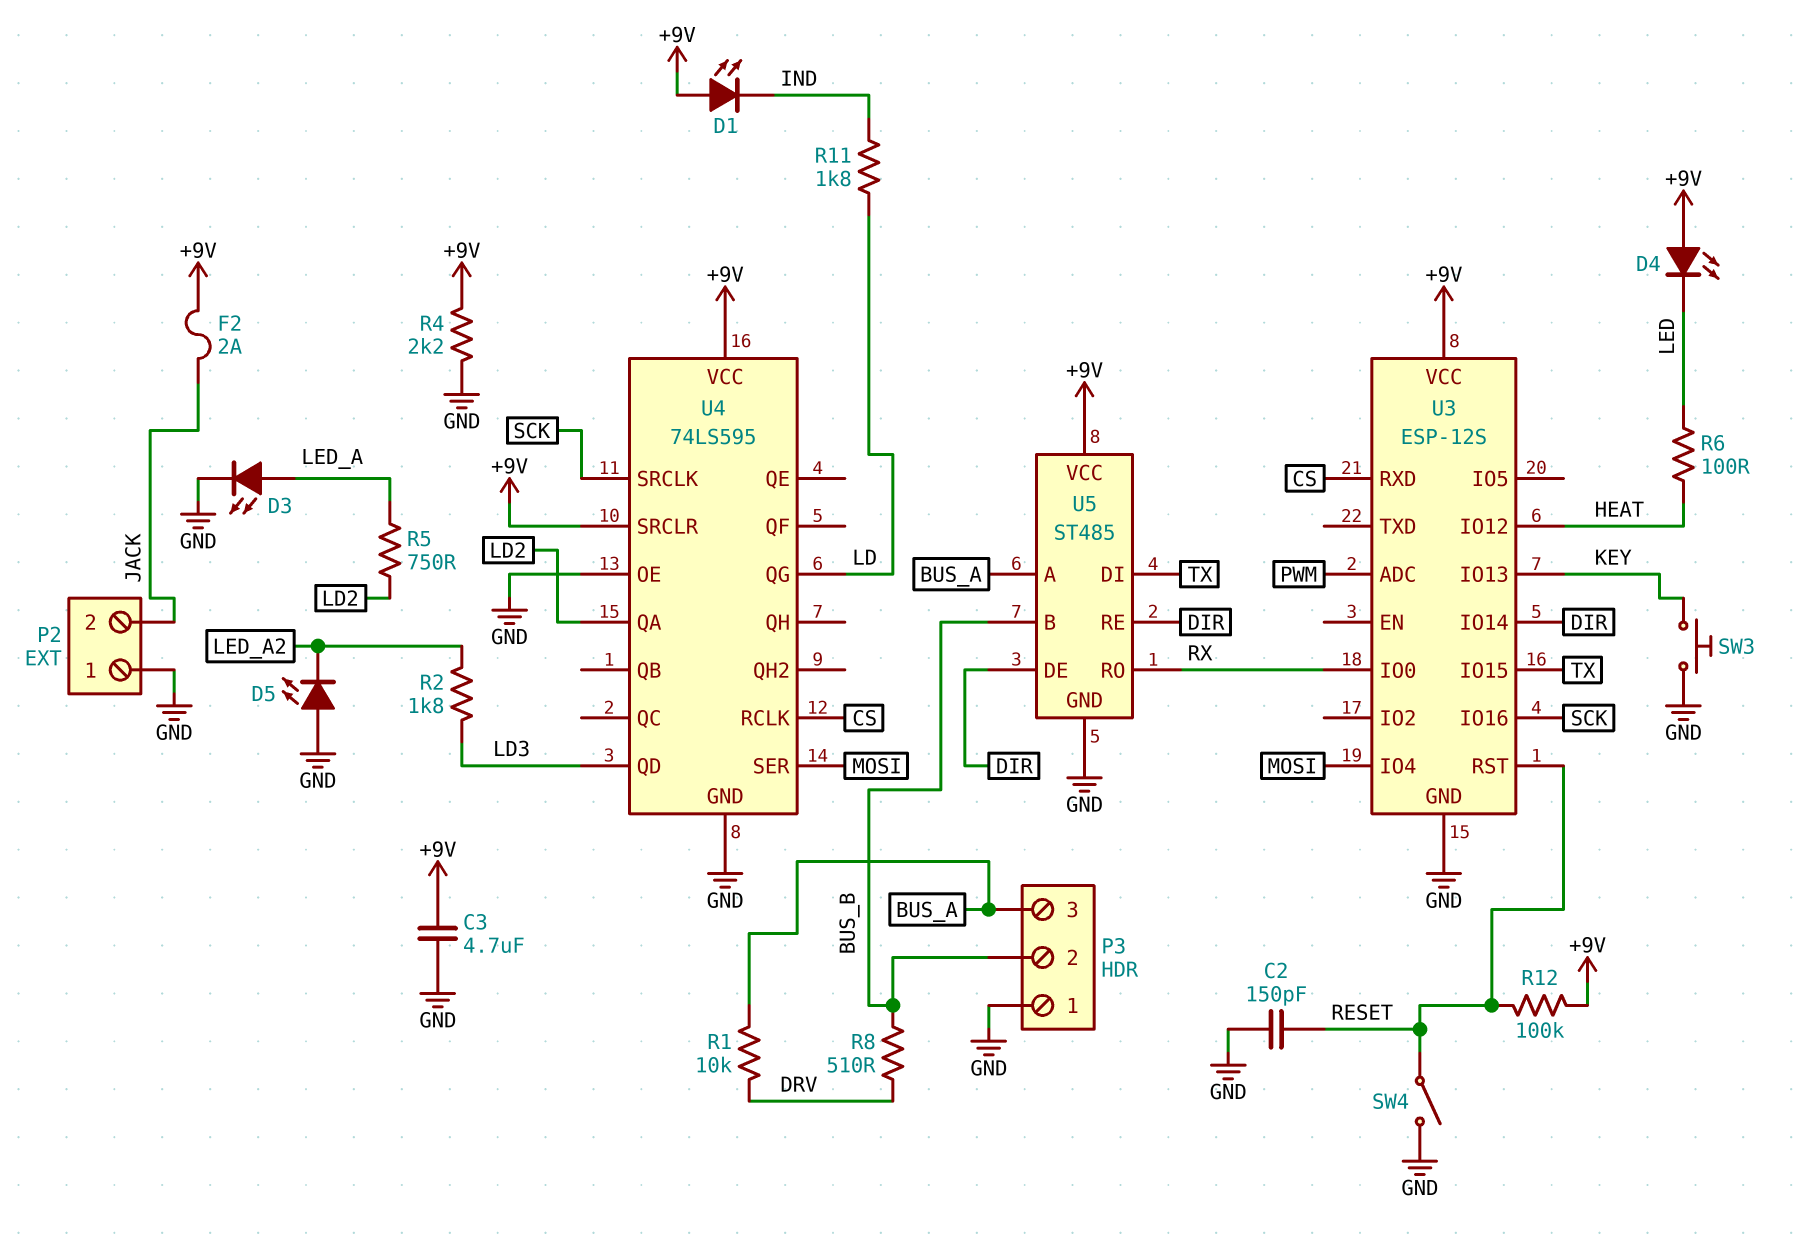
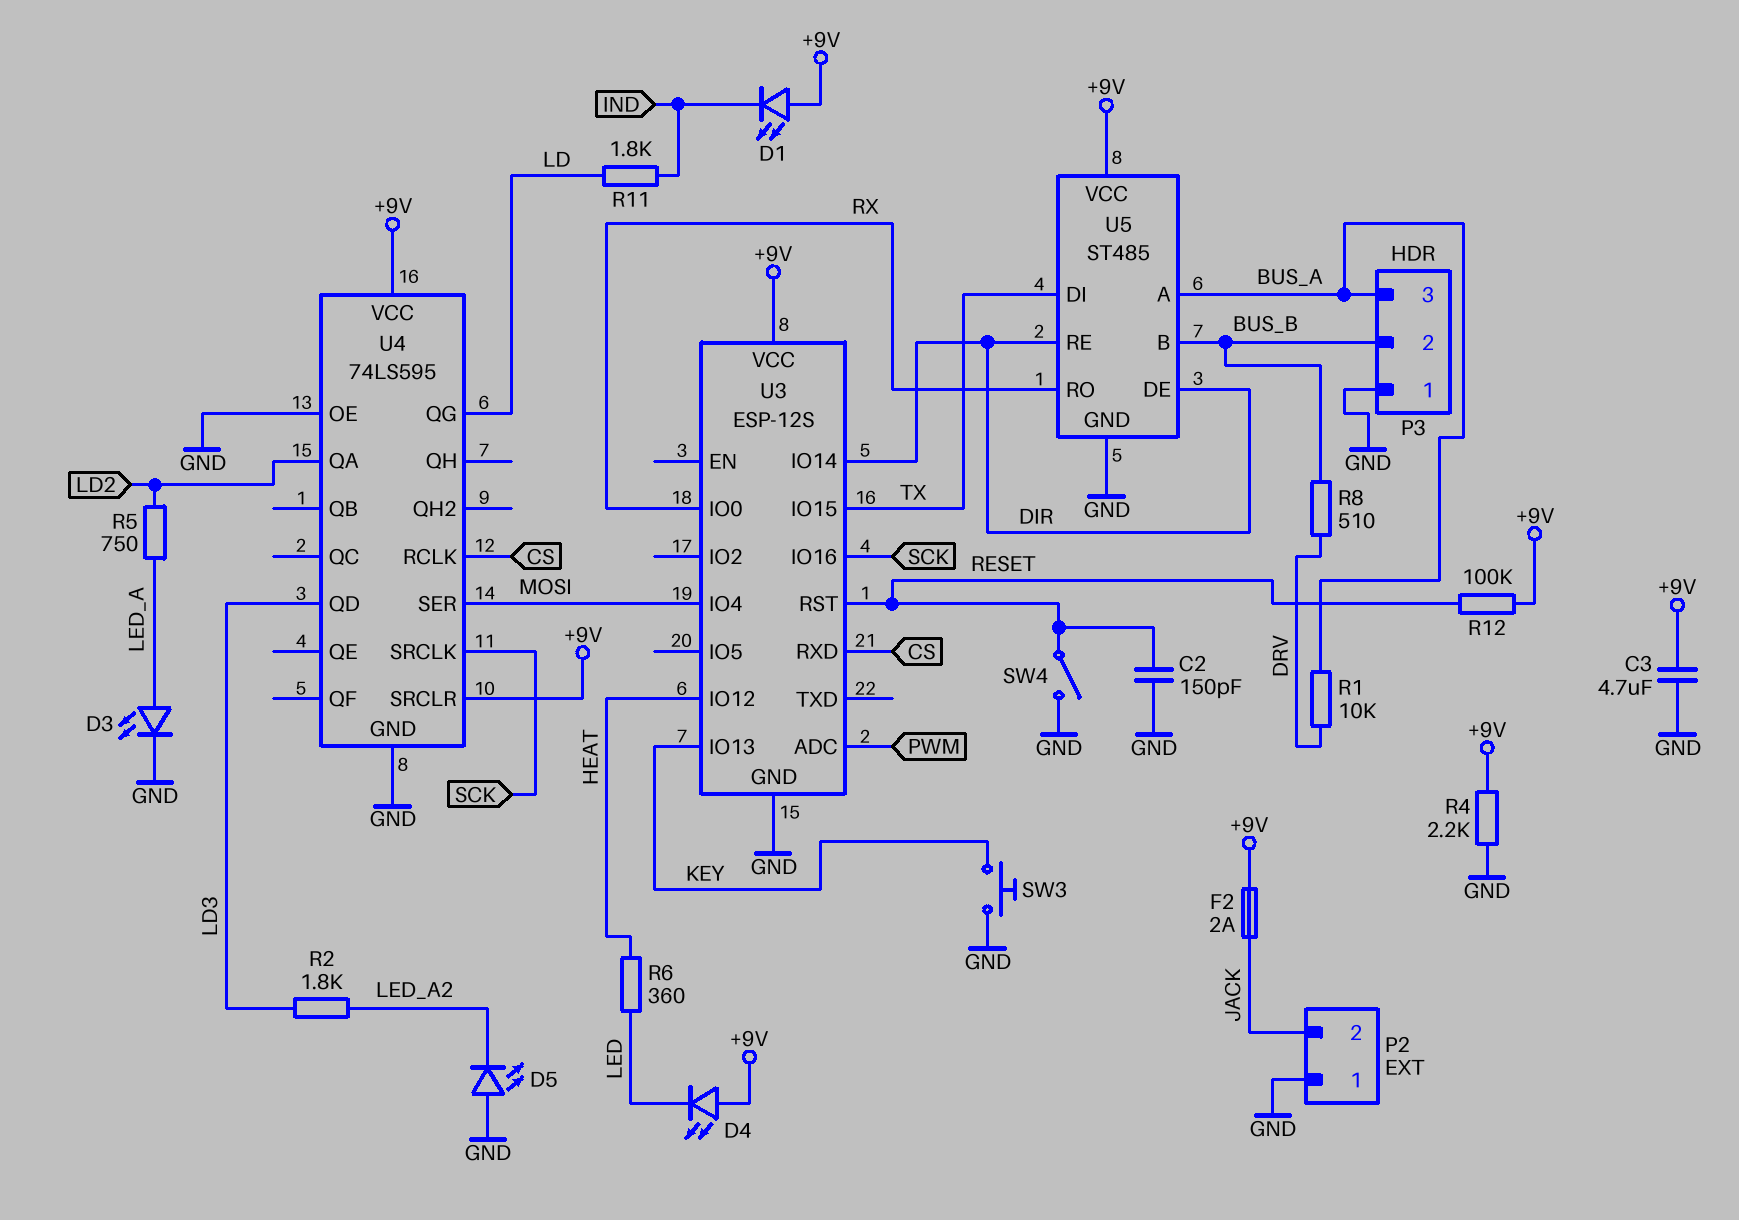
R6: 100 (HEAT, LED) -> 360 (HEAT, LED)

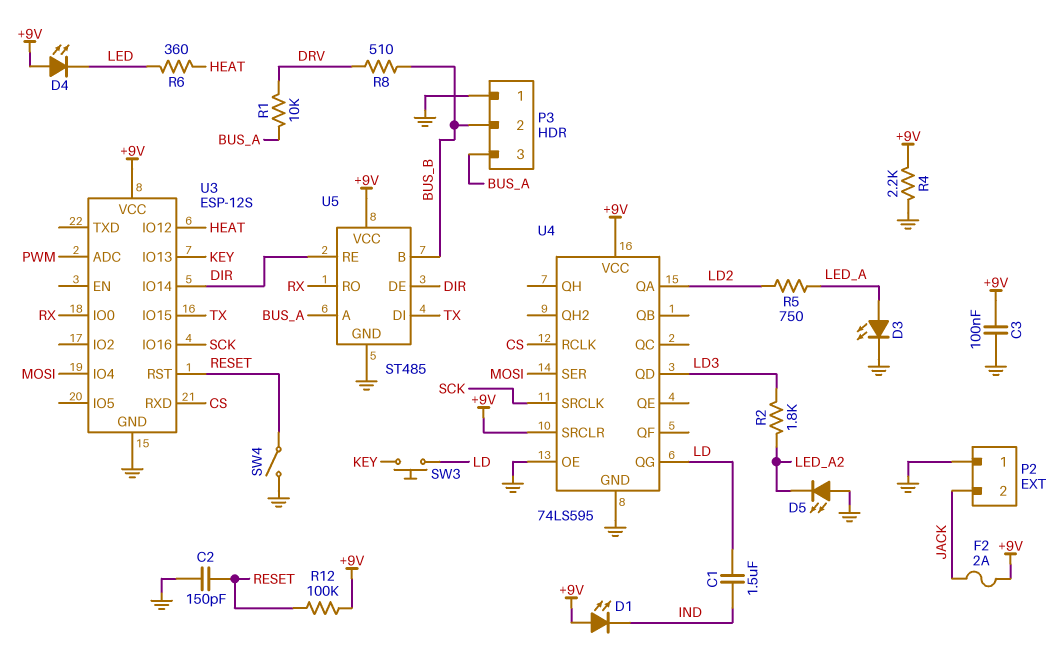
C1: none -> 1.5uF (IND, LD)
C3: 4.7uF (+9V, GND) -> 100nF (+9V, GND)
R11: 1.8k (IND, LD) -> none
SW3: button (GND, KEY) -> button (KEY, LD)

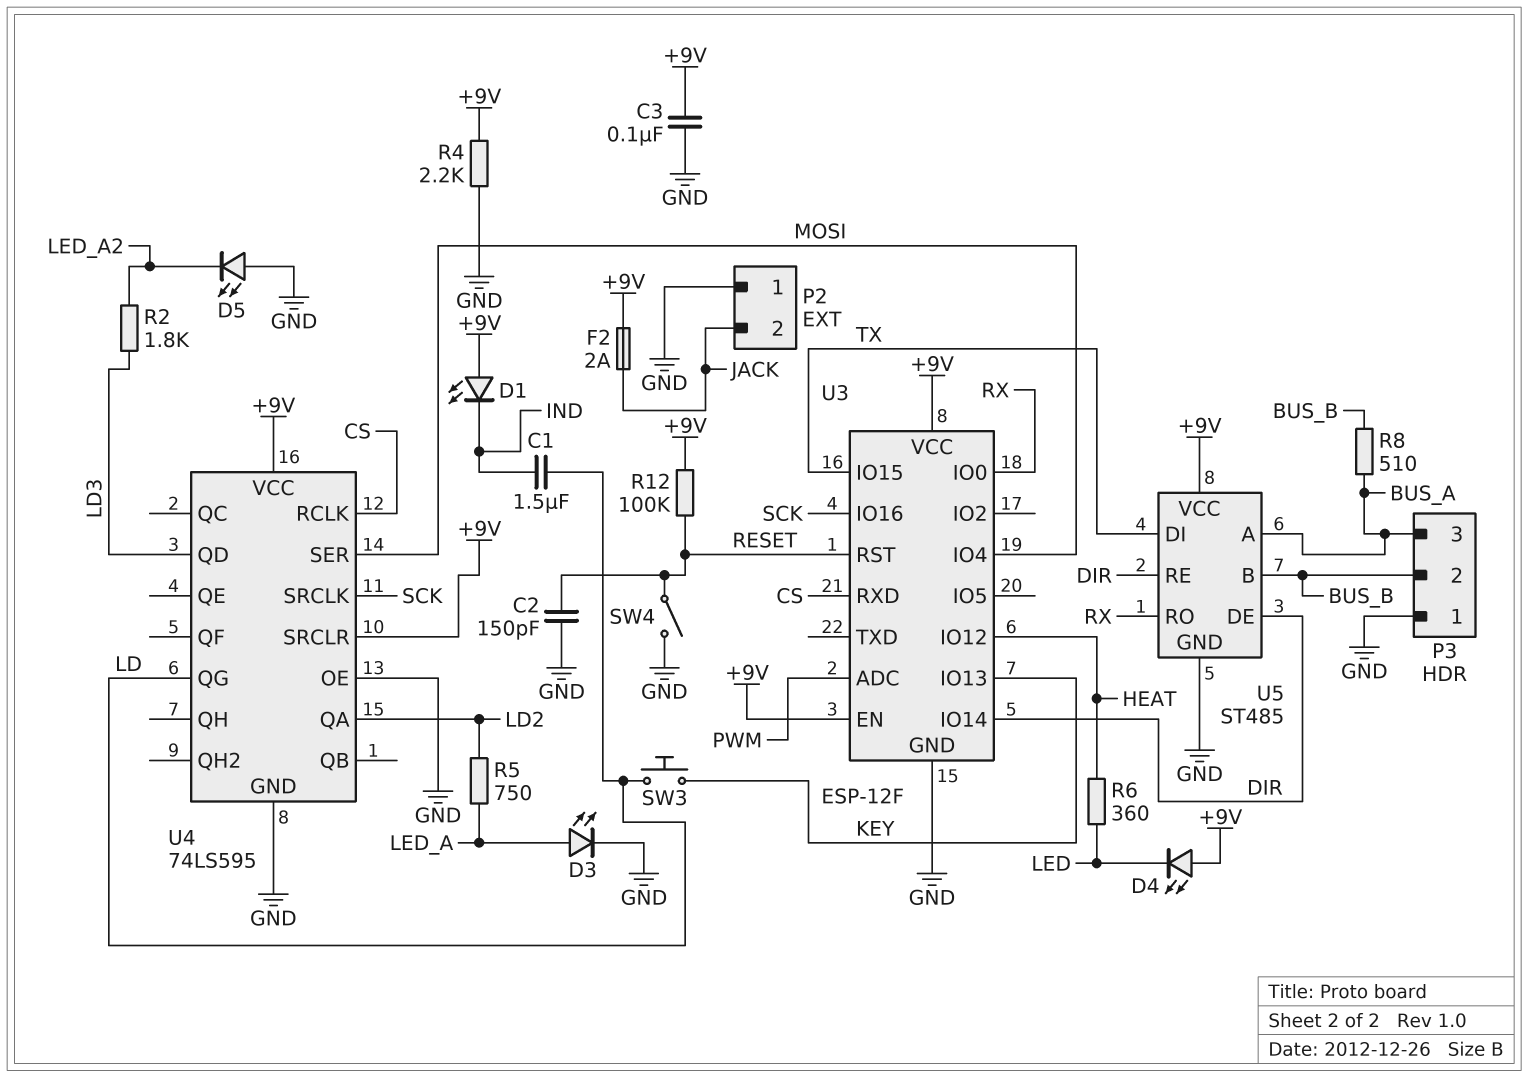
R1: 10k (BUS_A, DRV) -> none
R8: 510 (BUS_B, DRV) -> 510 (BUS_A, BUS_B)
U3: ESP-12S -> ESP-12F
U3 pin EN: none -> +9V

